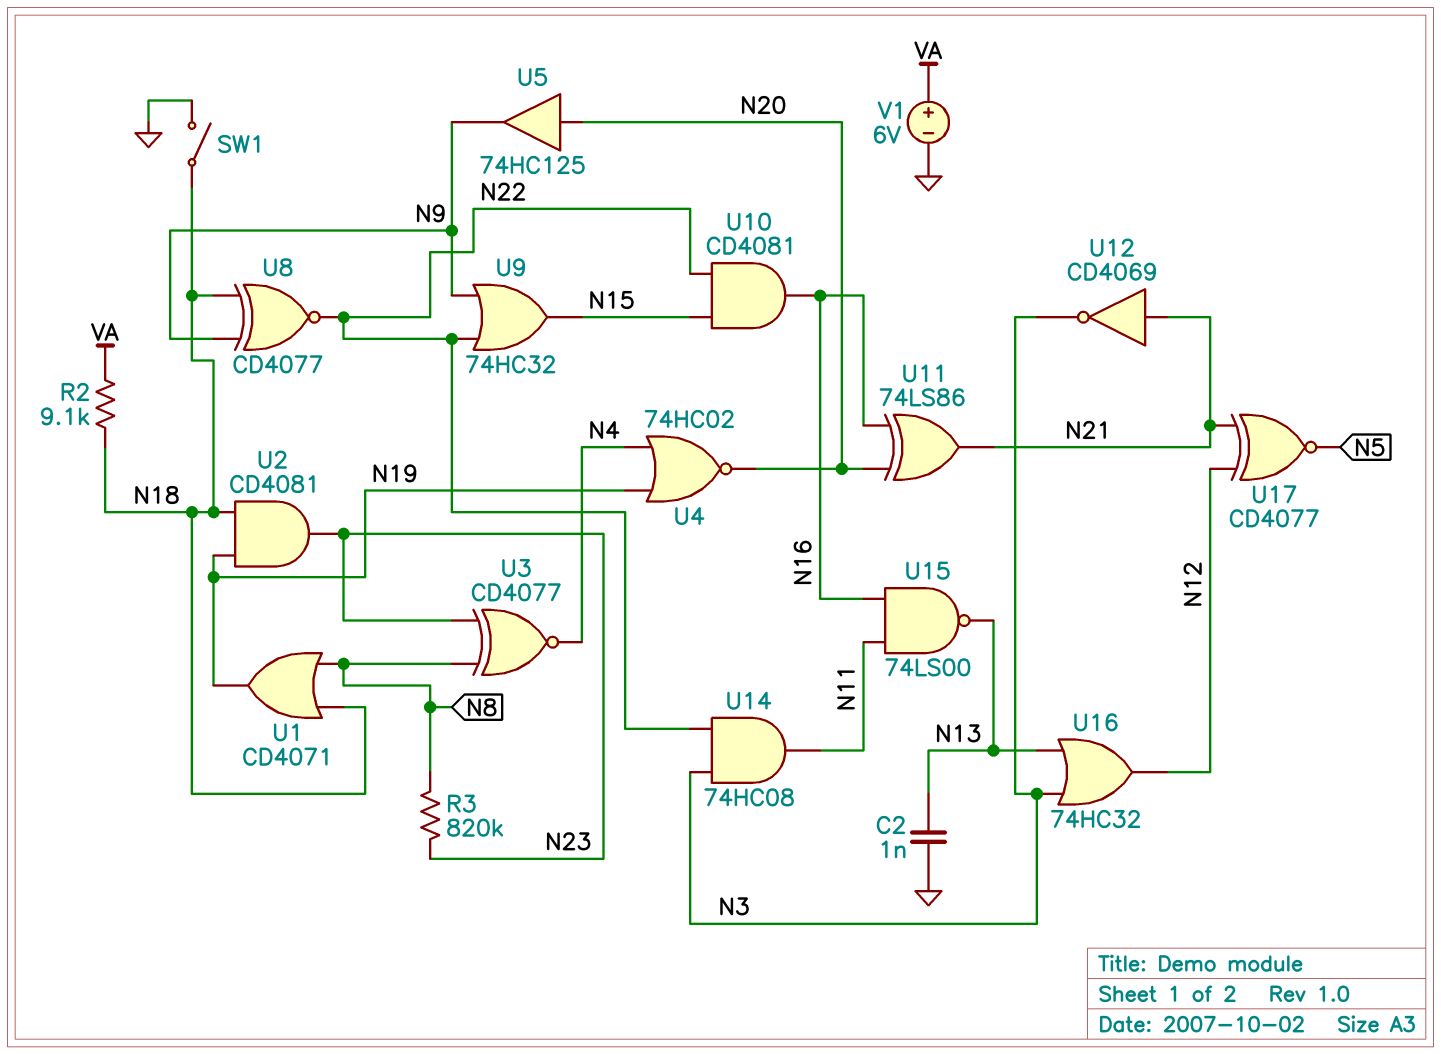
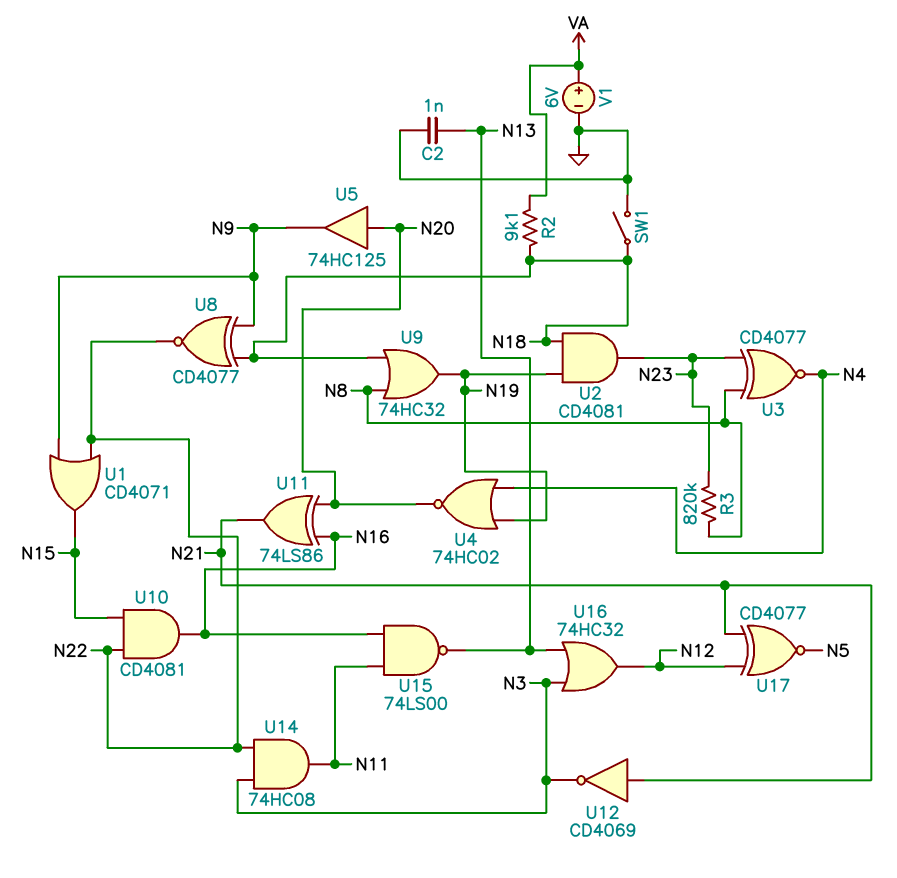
U1: OR CD4071 (in N8, in N18, out N19) -> OR CD4071 (in N9, in N22, out N15)
U9: OR 74HC32 (in N9, in N22, out N15) -> OR 74HC32 (in N8, in N18, out N19)

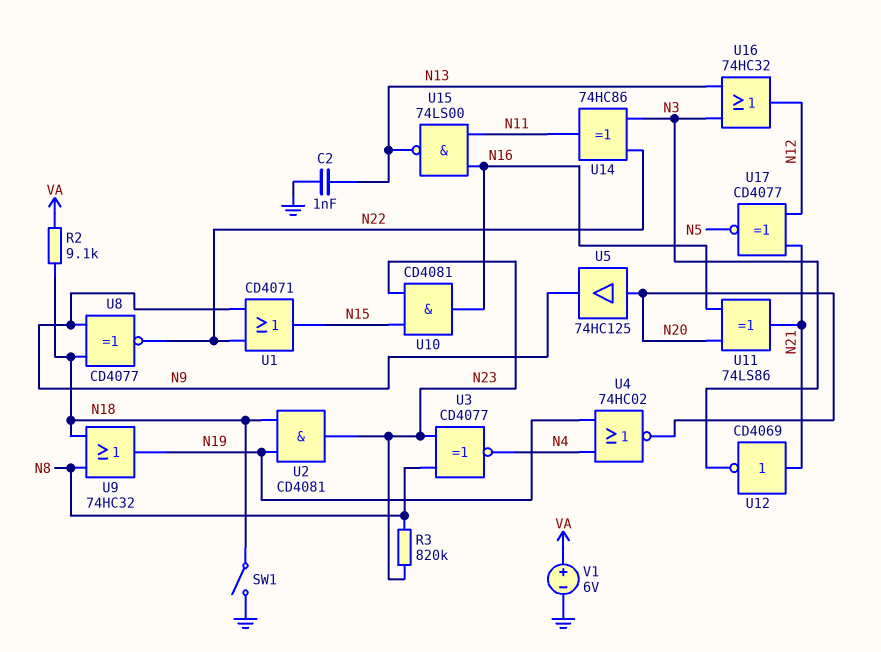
U10: AND CD4081 (in N15, in N22, out N16) -> AND CD4081 (in N15, in N23, out N16)
U14: AND 74HC08 (in N3, in N22, out N11) -> XOR 74HC86 (in N3, in N22, out N11)

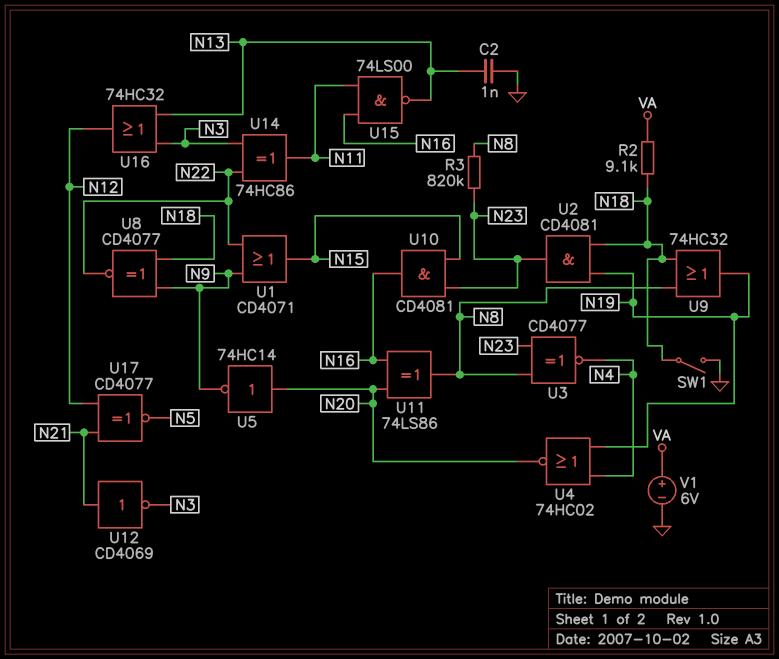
U5: buffer 74HC125 (in N20, out N9) -> NOT 74HC14 (in N20, out N9)
U11: XOR 74LS86 (in N16, in N20, out N21) -> XOR 74LS86 (in N16, in N20, out N8)

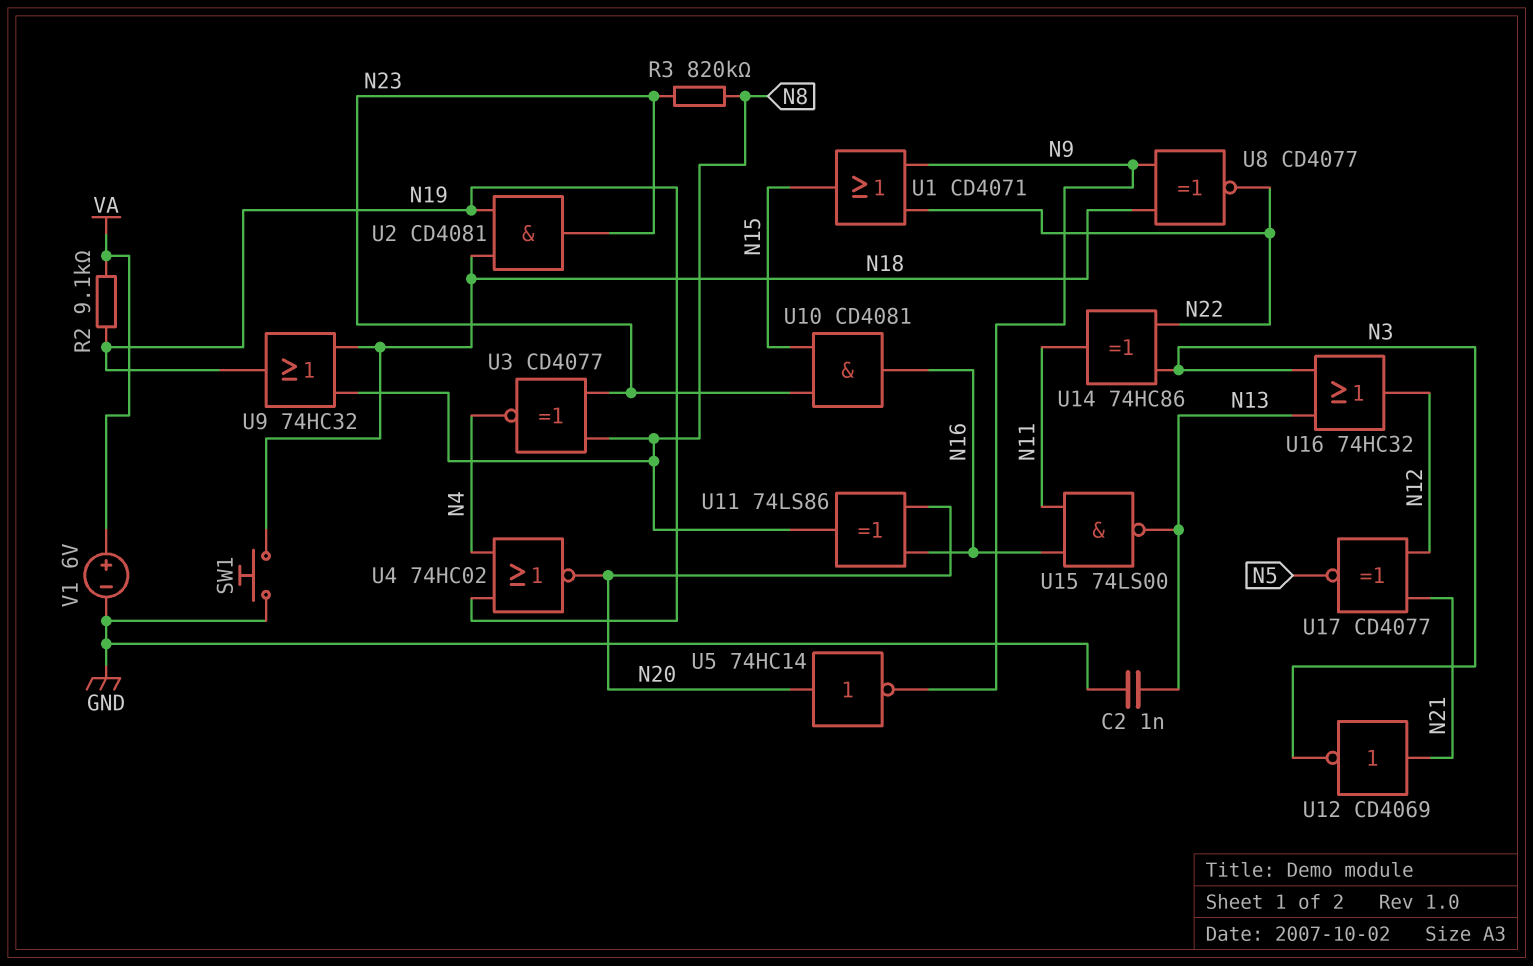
R2: 9.1k (N18, VA) -> 9.1k (N19, VA)
SW1: switch (GND, N18) -> button (GND, N18)

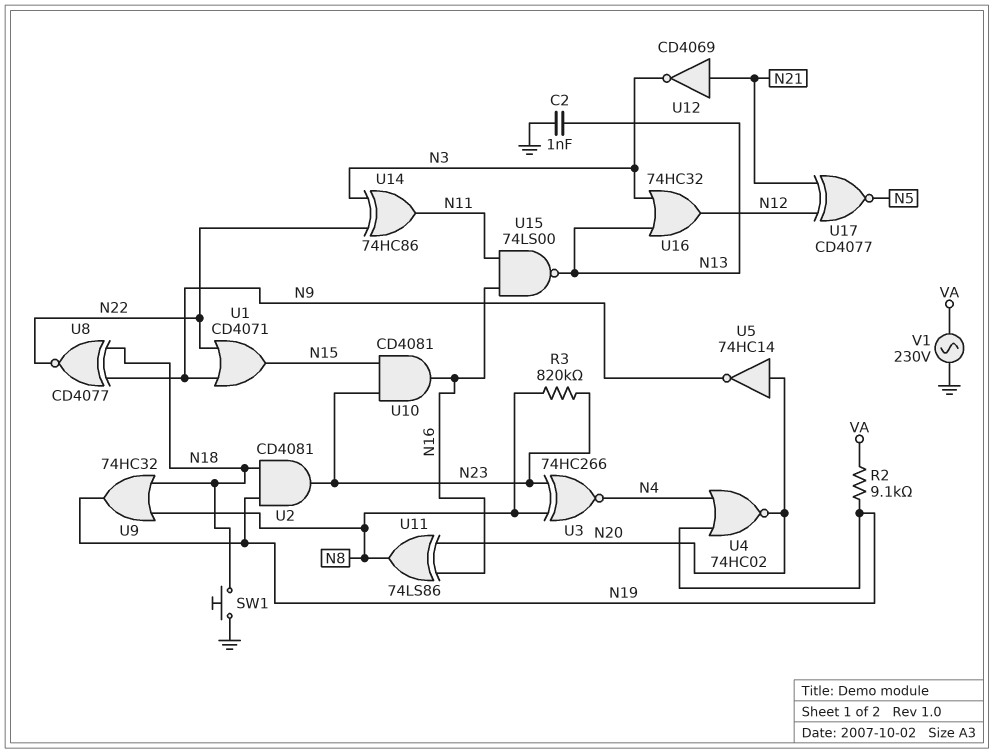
U3: XNOR CD4077 (in N8, in N23, out N4) -> XNOR 74HC266 (in N8, in N23, out N4)
V1: 6V (plus VA, minus GND) -> AC 230V (GND, VA)

